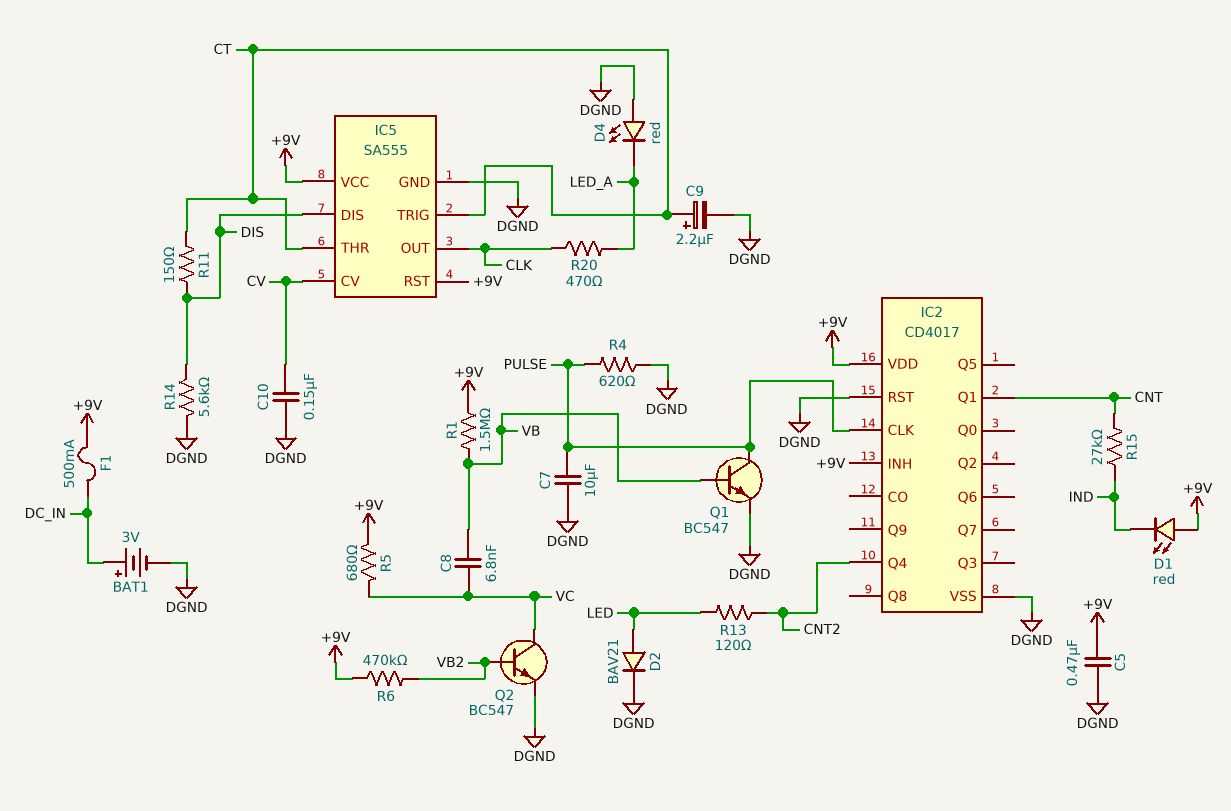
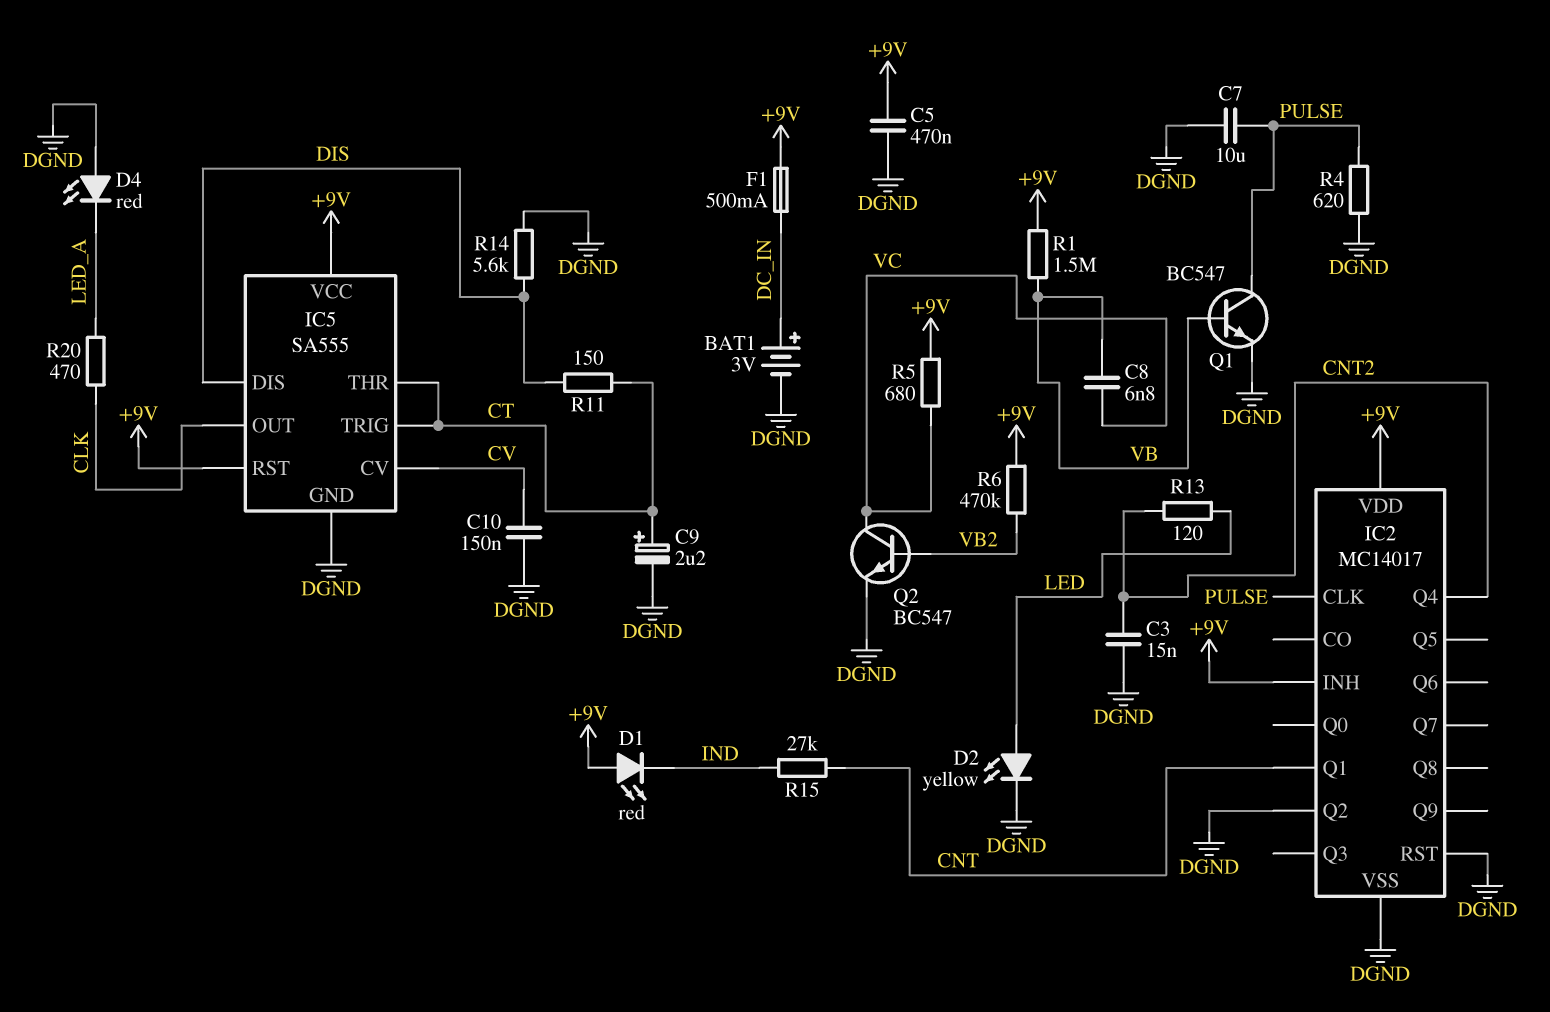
C3: none -> 15nF (CNT2, DGND)
D2: diode BAV21 (A LED, K DGND) -> LED yellow (A LED, K DGND)
IC2: CD4017 -> MC14017
IC2 pin Q2: none -> DGND

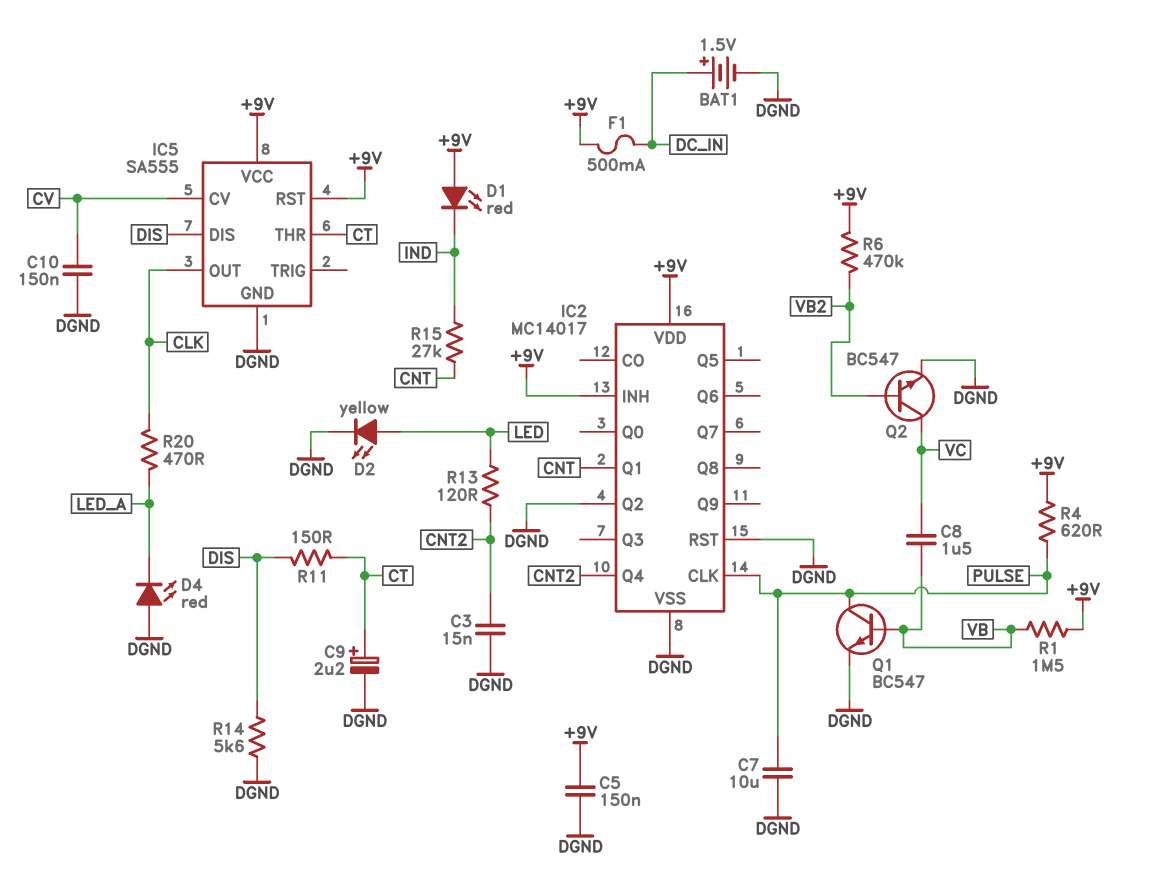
BAT1: 3V (plus DC_IN, minus DGND) -> 1.5V (plus DC_IN, minus DGND)
C5: 470nF (+9V, DGND) -> 150nF (+9V, DGND)
C8: 6.8nF (VB, VC) -> 1.5uF (VB, VC)
IC5 pin TRIG: CT -> none
R4: 620 (DGND, PULSE) -> 620 (+9V, PULSE)
R5: 680 (+9V, VC) -> none

